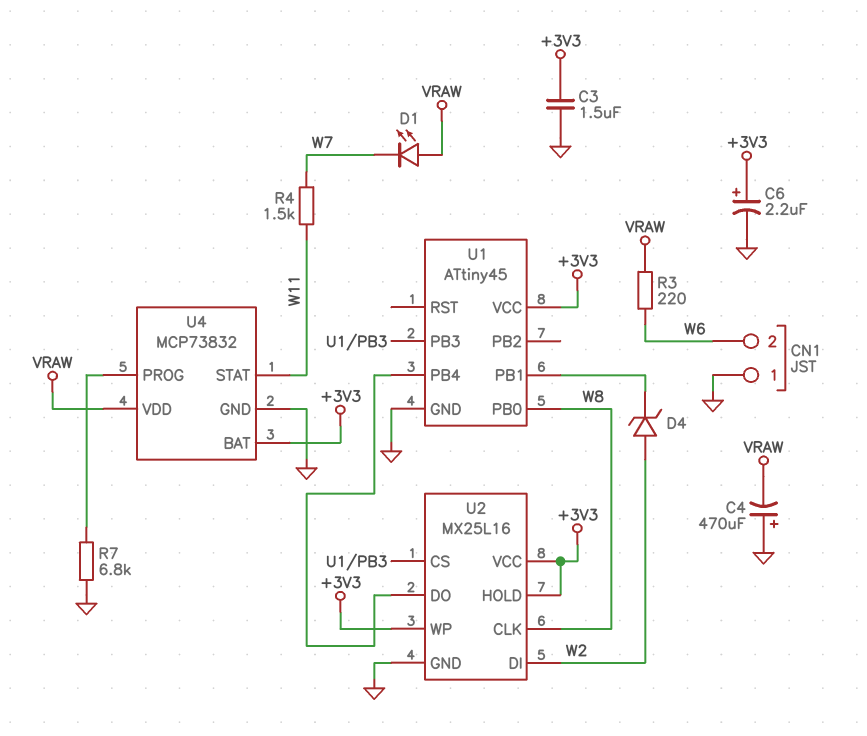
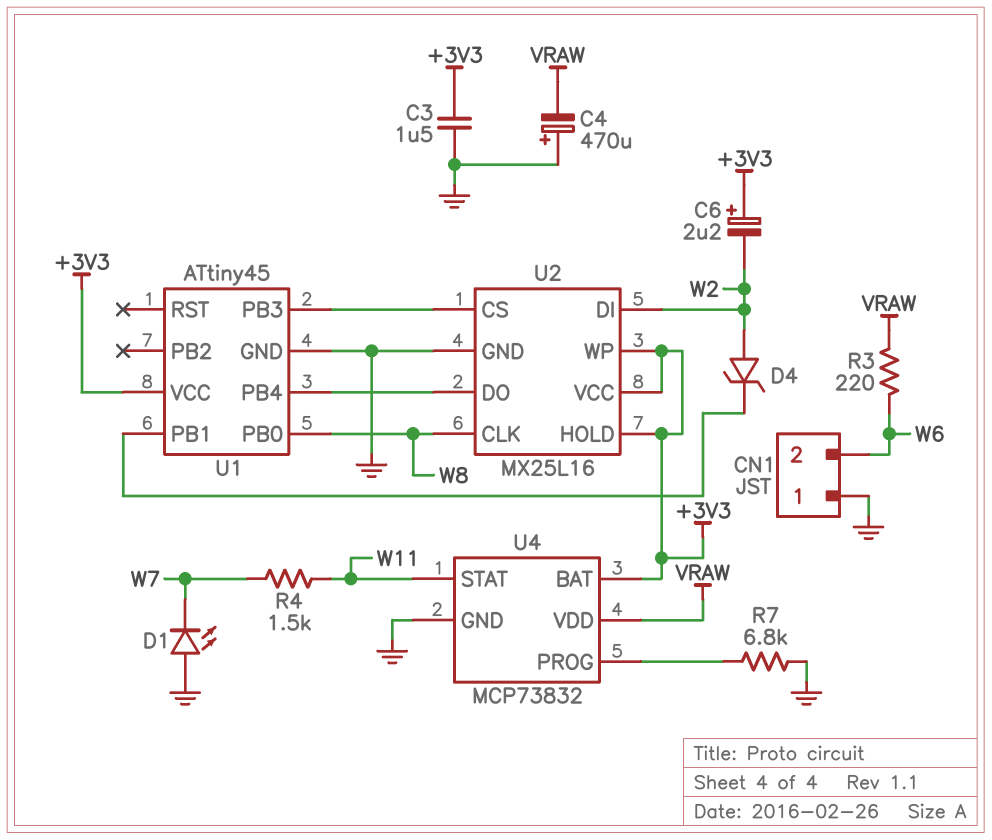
C6: 2.2uF (plus +3V3, minus GND) -> 2.2uF (plus +3V3, minus W2)
D1: LED (A VRAW, K W7) -> LED (A GND, K W7)

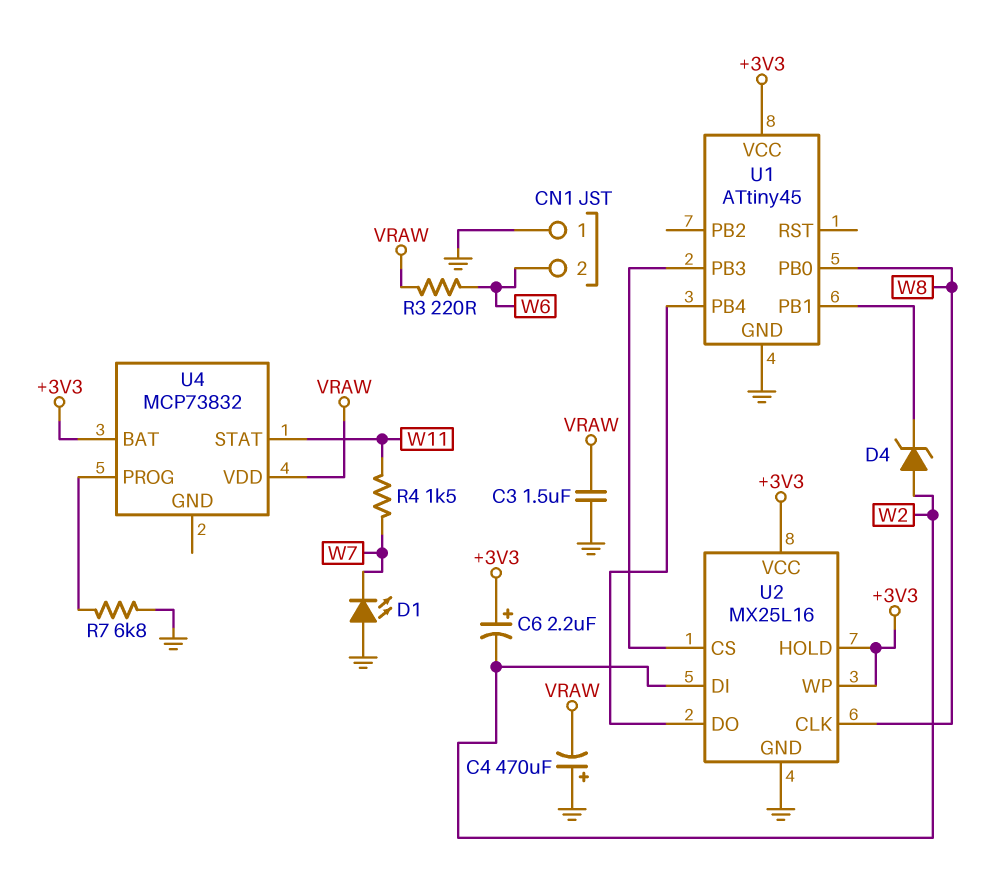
C3: 1.5uF (+3V3, GND) -> 1.5uF (GND, VRAW)
U4 pin GND: GND -> none

